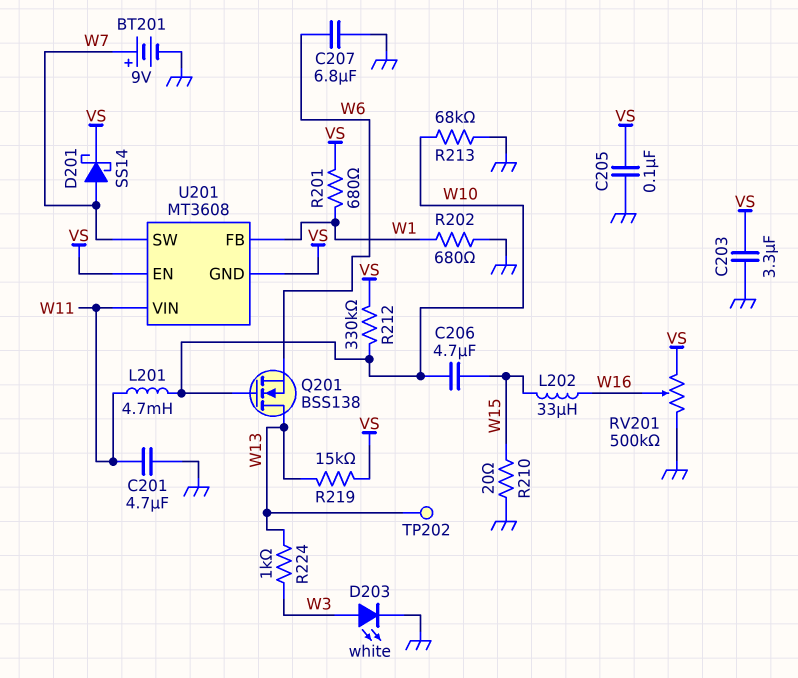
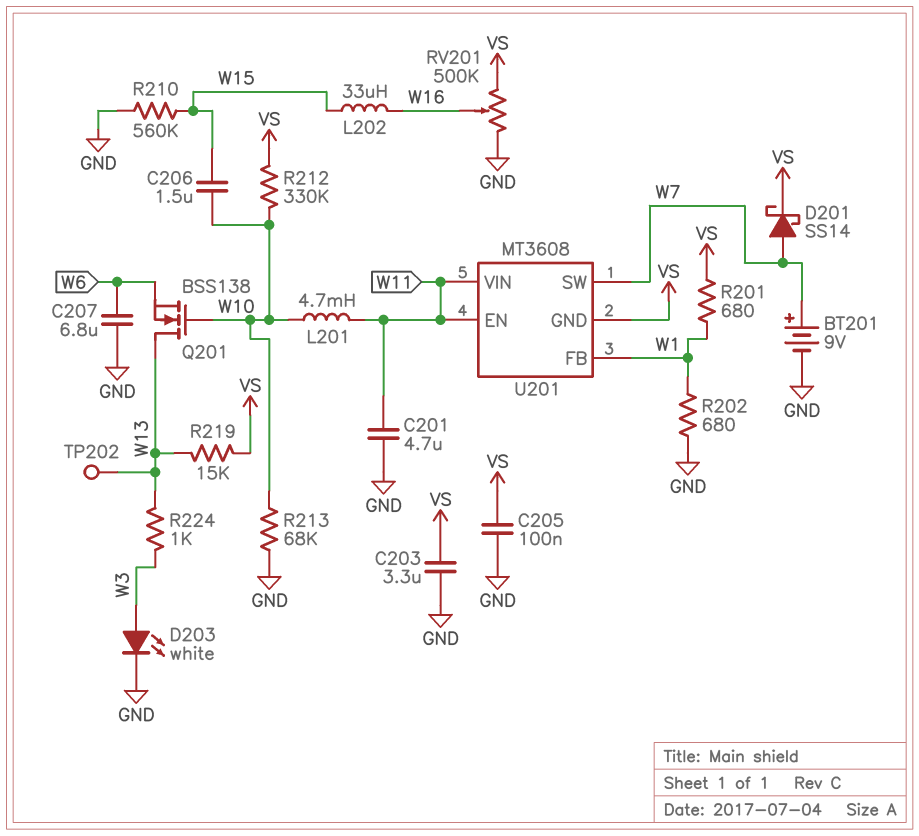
C206: 4.7uF (W10, W15) -> 1.5uF (W10, W15)
R210: 20 (GND, W15) -> 560k (GND, W15)
U201 pin EN: VS -> W11

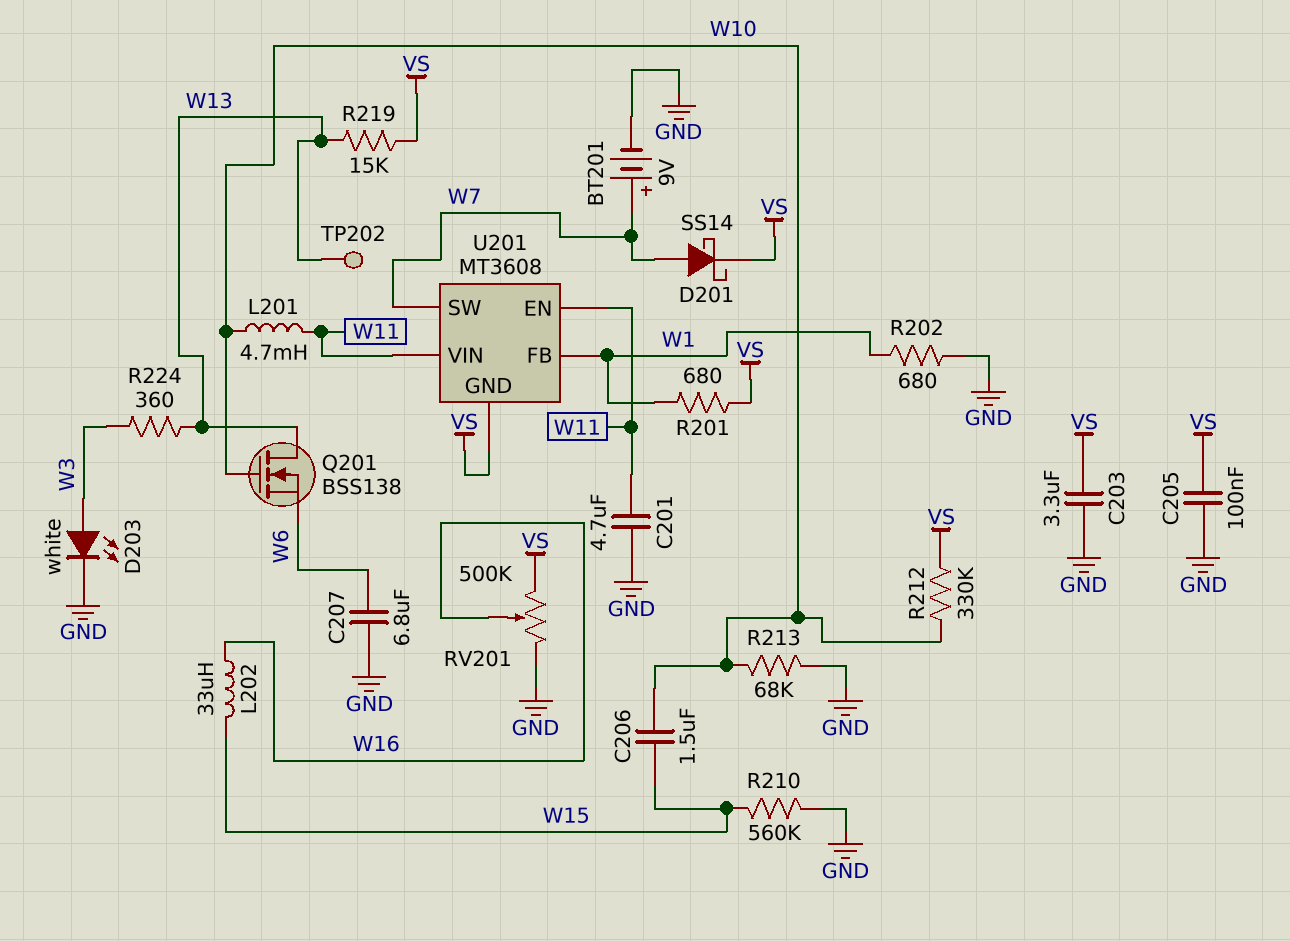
R224: 1k (W3, W13) -> 360 (W3, W13)

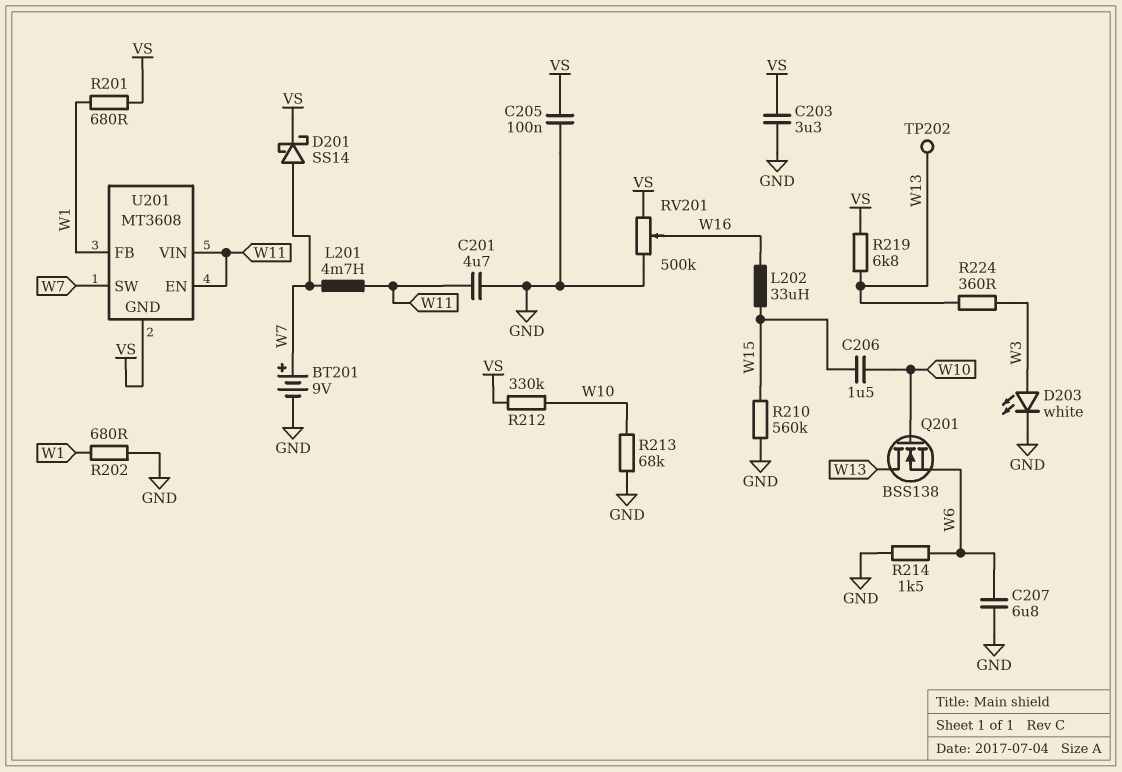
L201: 4.7mH (W10, W11) -> 4.7mH (W7, W11)
R214: none -> 1.5k (GND, W6)
R219: 15k (VS, W13) -> 6.8k (VS, W13)

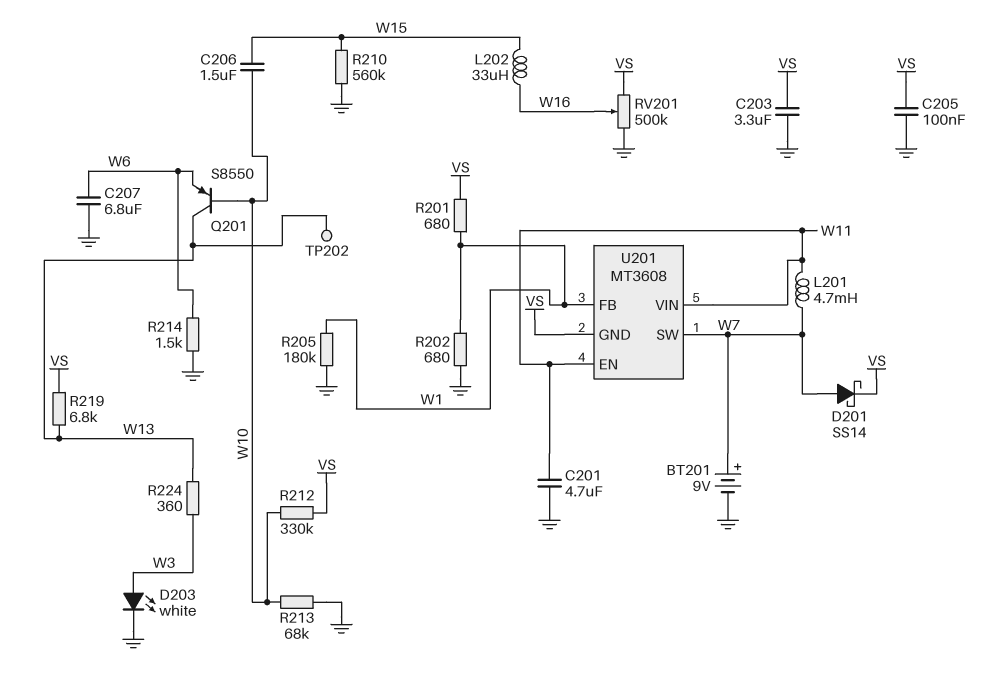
Q201: NMOS BSS138 (G W10, D W13, S W6) -> PNP S8550 (B W10, C W13, E W6)
R205: none -> 180k (GND, W1)

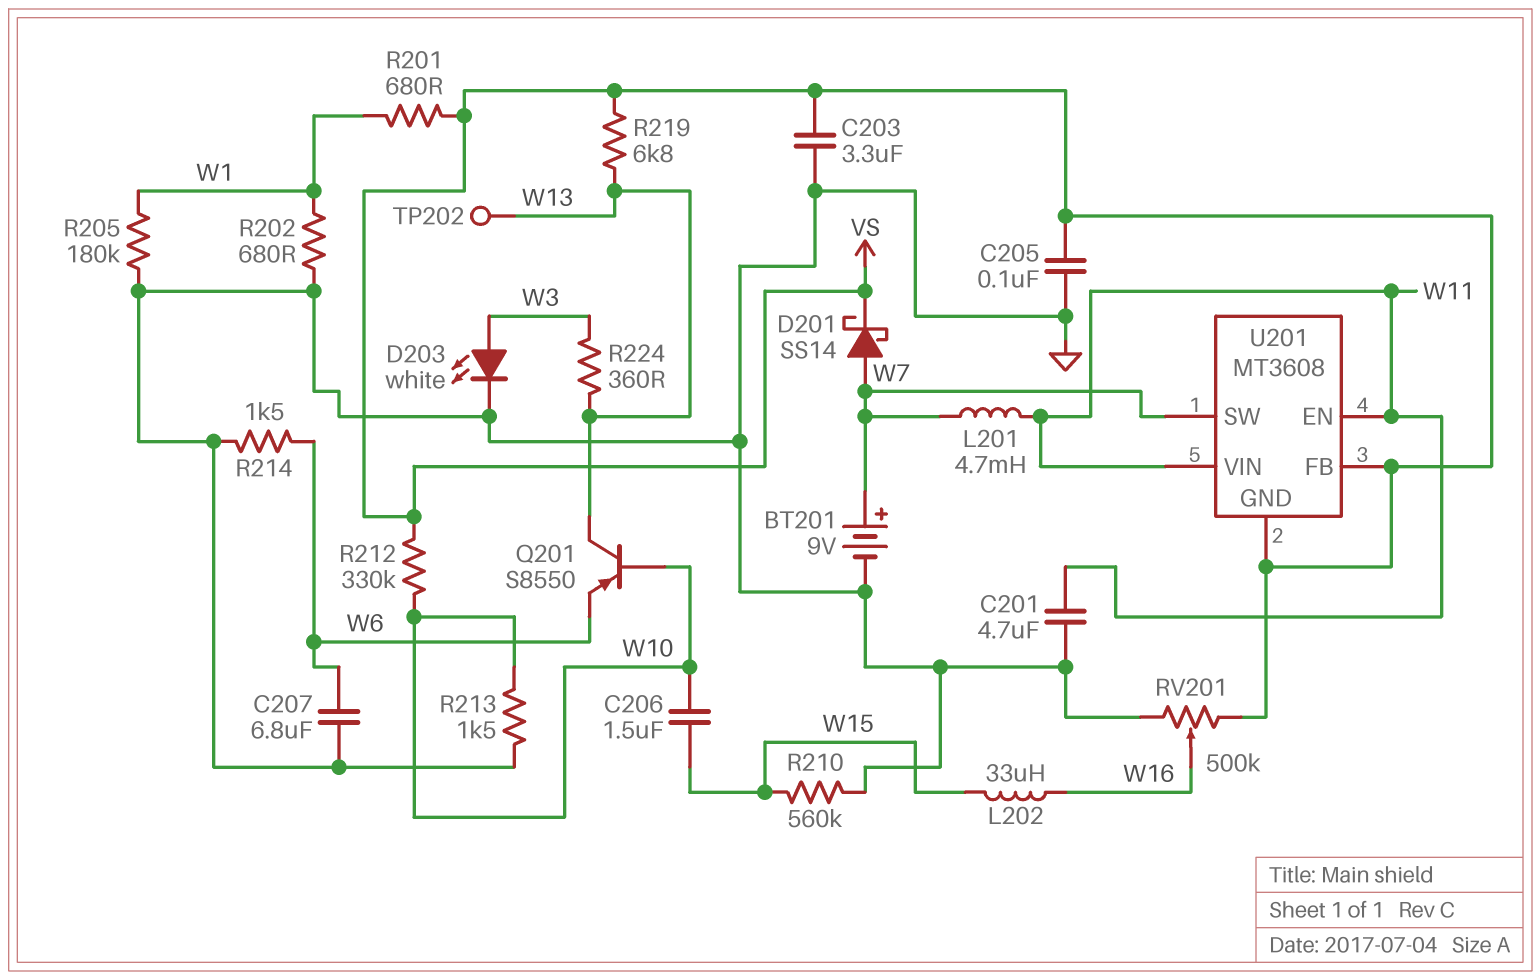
R213: 68k (GND, W10) -> 1.5k (GND, W10)
U201 pin FB: W1 -> VS

